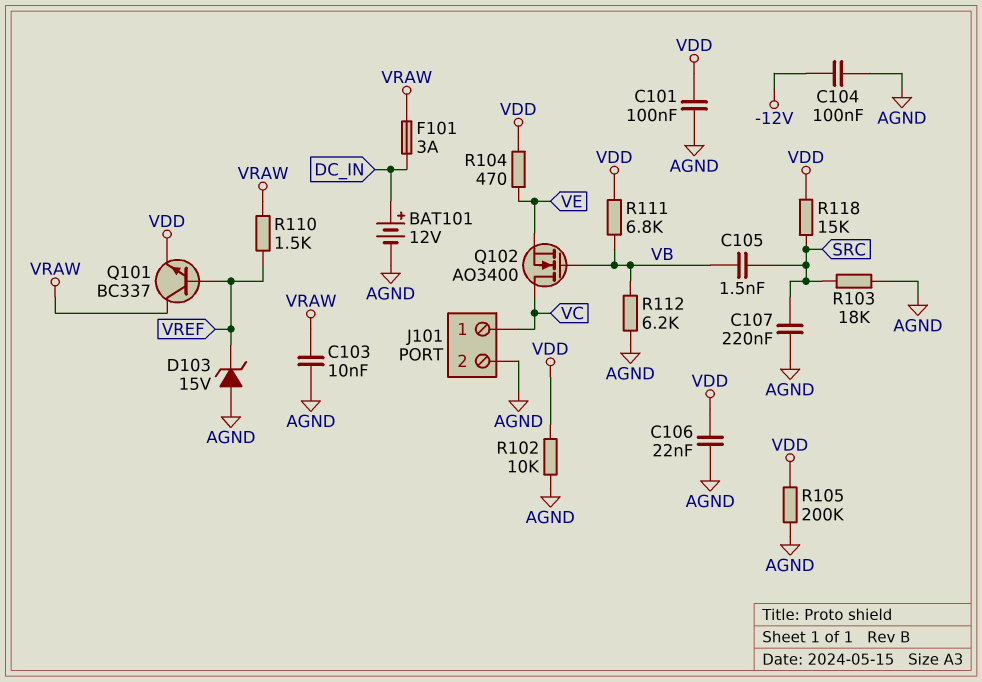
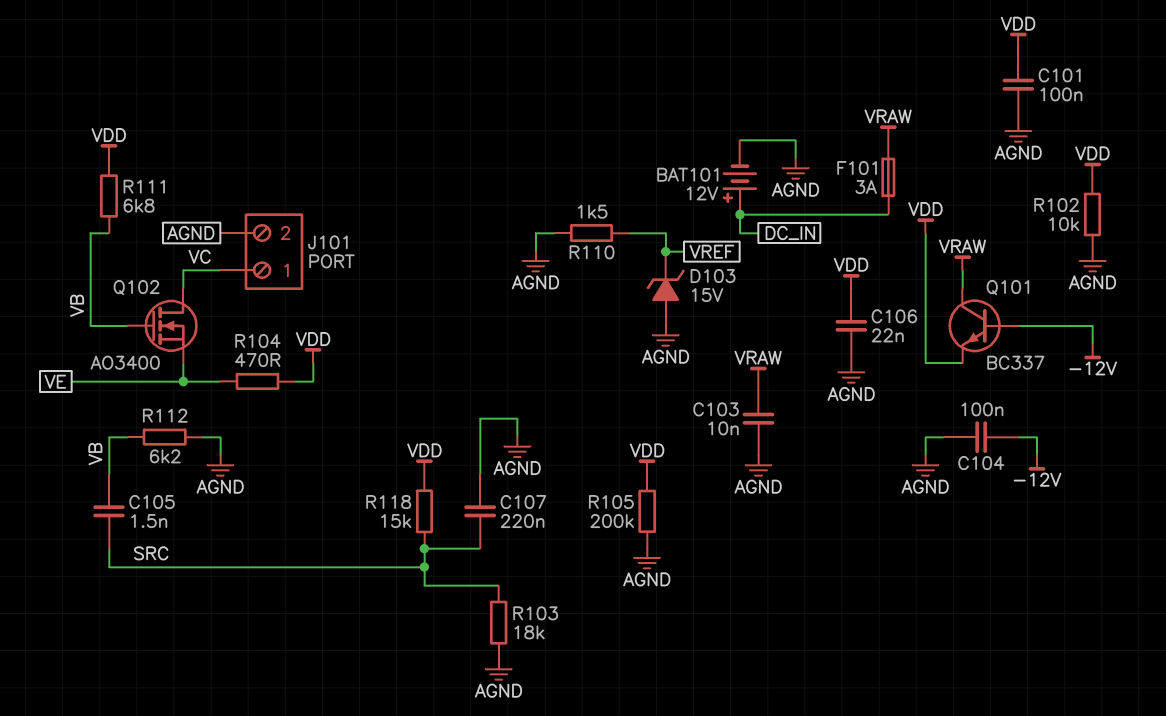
Q101: NPN BC337 (B VREF, C VRAW, E VDD) -> NPN BC337 (B -12V, C VRAW, E VDD)
R110: 1.5k (VRAW, VREF) -> 1.5k (AGND, VREF)

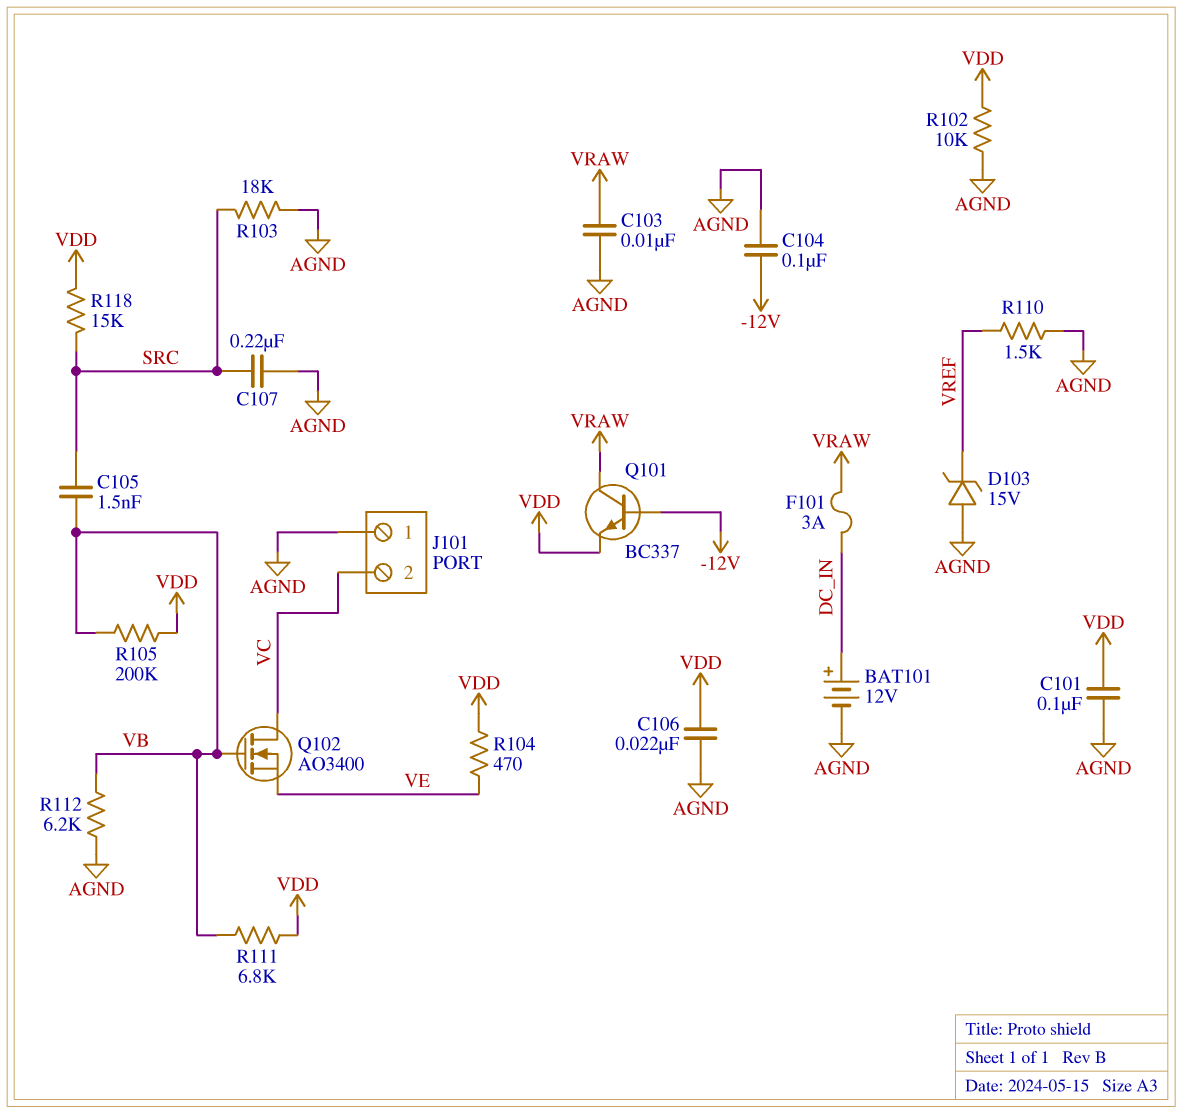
J101 pin 1: VC -> AGND
J101 pin 2: AGND -> VC
R105: 200k (AGND, VDD) -> 200k (VB, VDD)

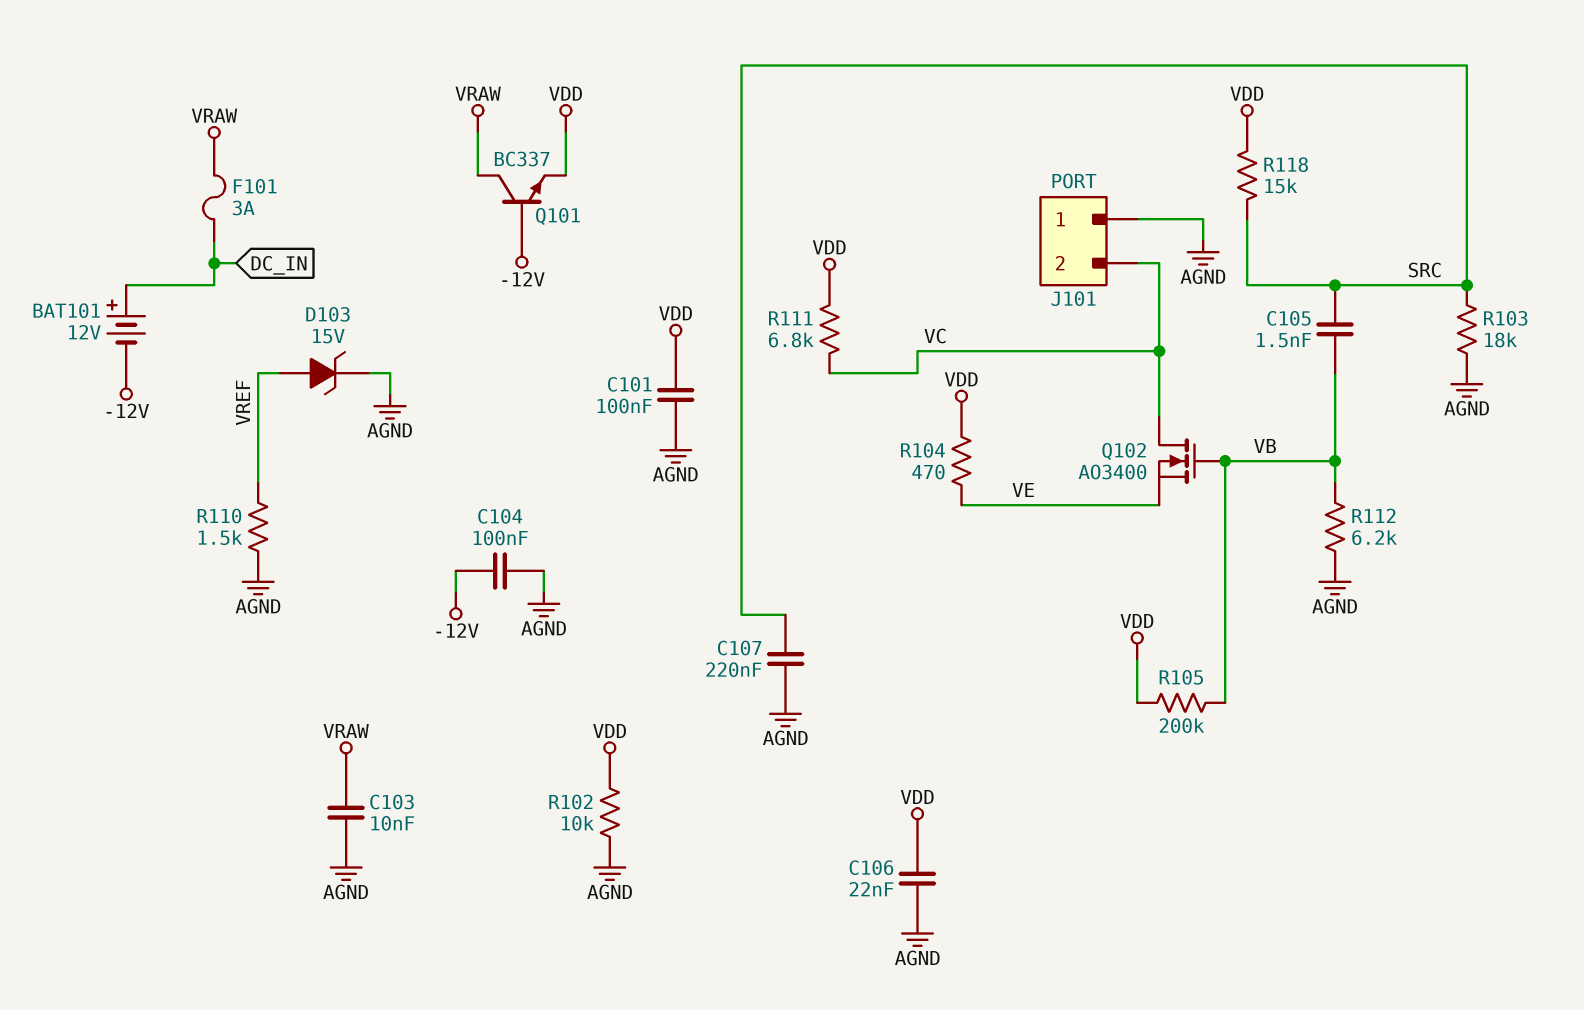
BAT101: 12V (plus DC_IN, minus AGND) -> 12V (plus DC_IN, minus -12V)
D103: zener 15V (A AGND, K VREF) -> zener 15V (A VREF, K AGND)
R111: 6.8k (VB, VDD) -> 6.8k (VC, VDD)

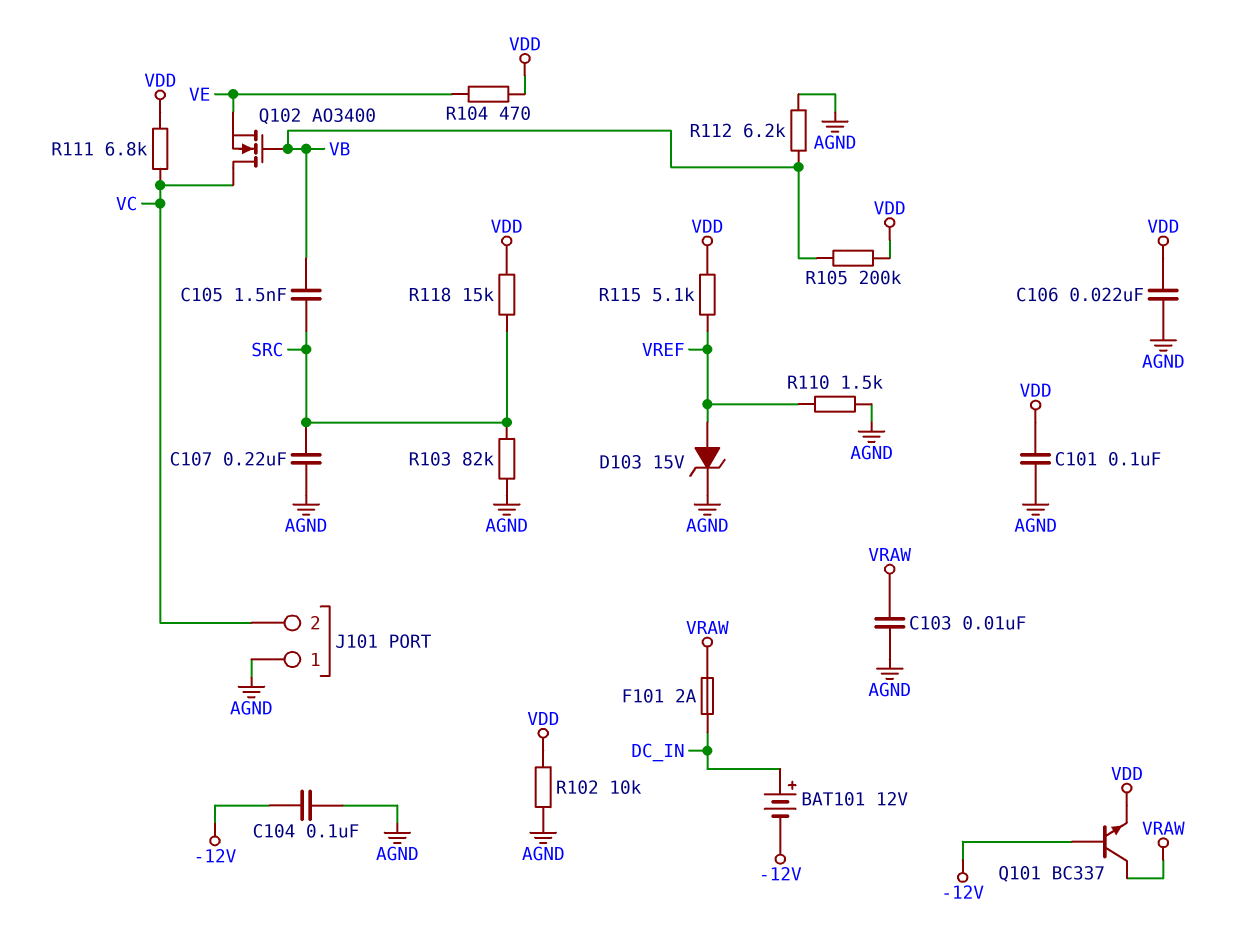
F101: 3A (DC_IN, VRAW) -> 2A (DC_IN, VRAW)
R103: 18k (AGND, SRC) -> 82k (AGND, SRC)
R115: none -> 5.1k (VDD, VREF)

